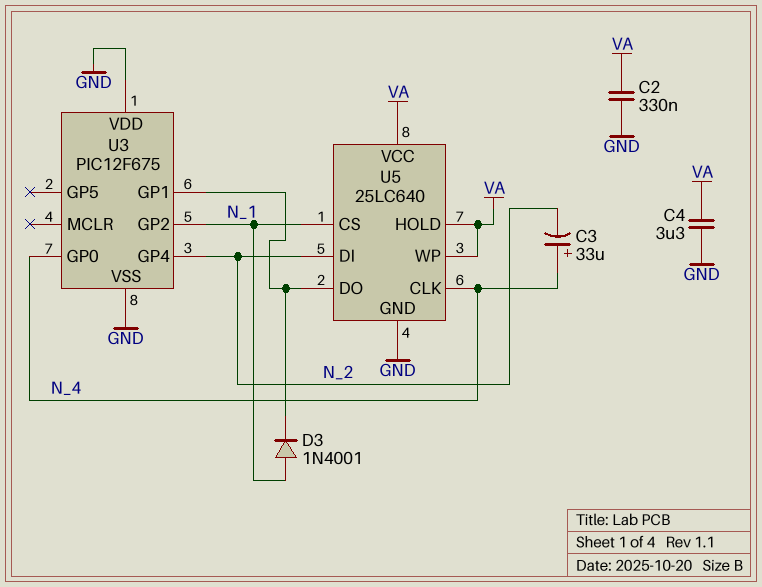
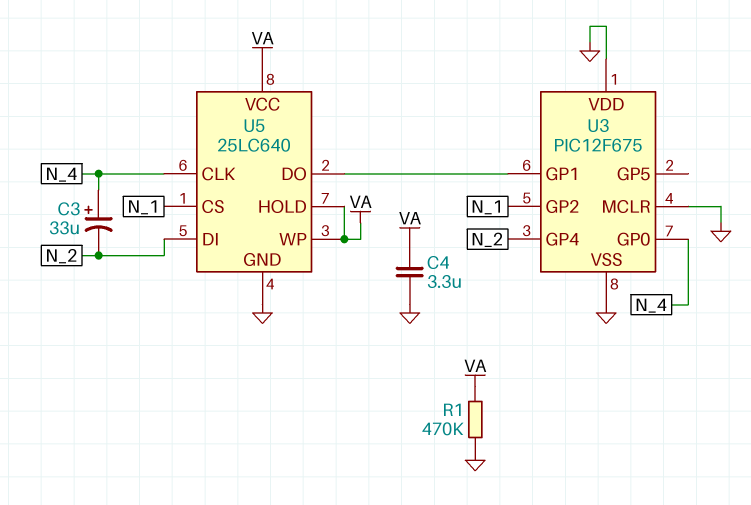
C2: 330nF (GND, VA) -> none
D3: diode 1N4001 (A N_1, K U3/GP1) -> none
R1: none -> 470k (GND, VA)
U3 pin MCLR: none -> GND

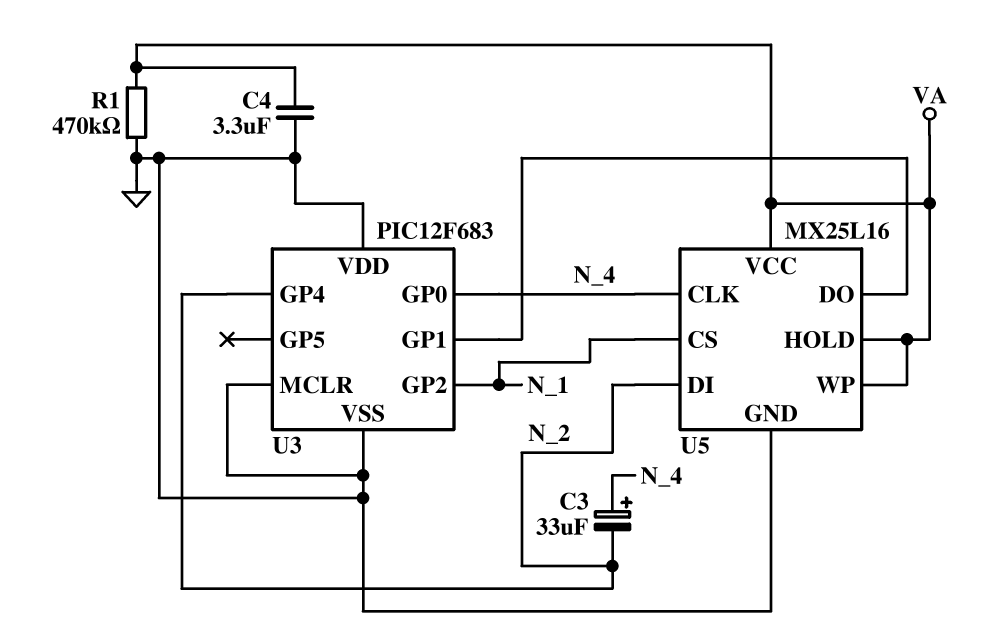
U3: PIC12F675 -> PIC12F683
U5: 25LC640 -> MX25L16

